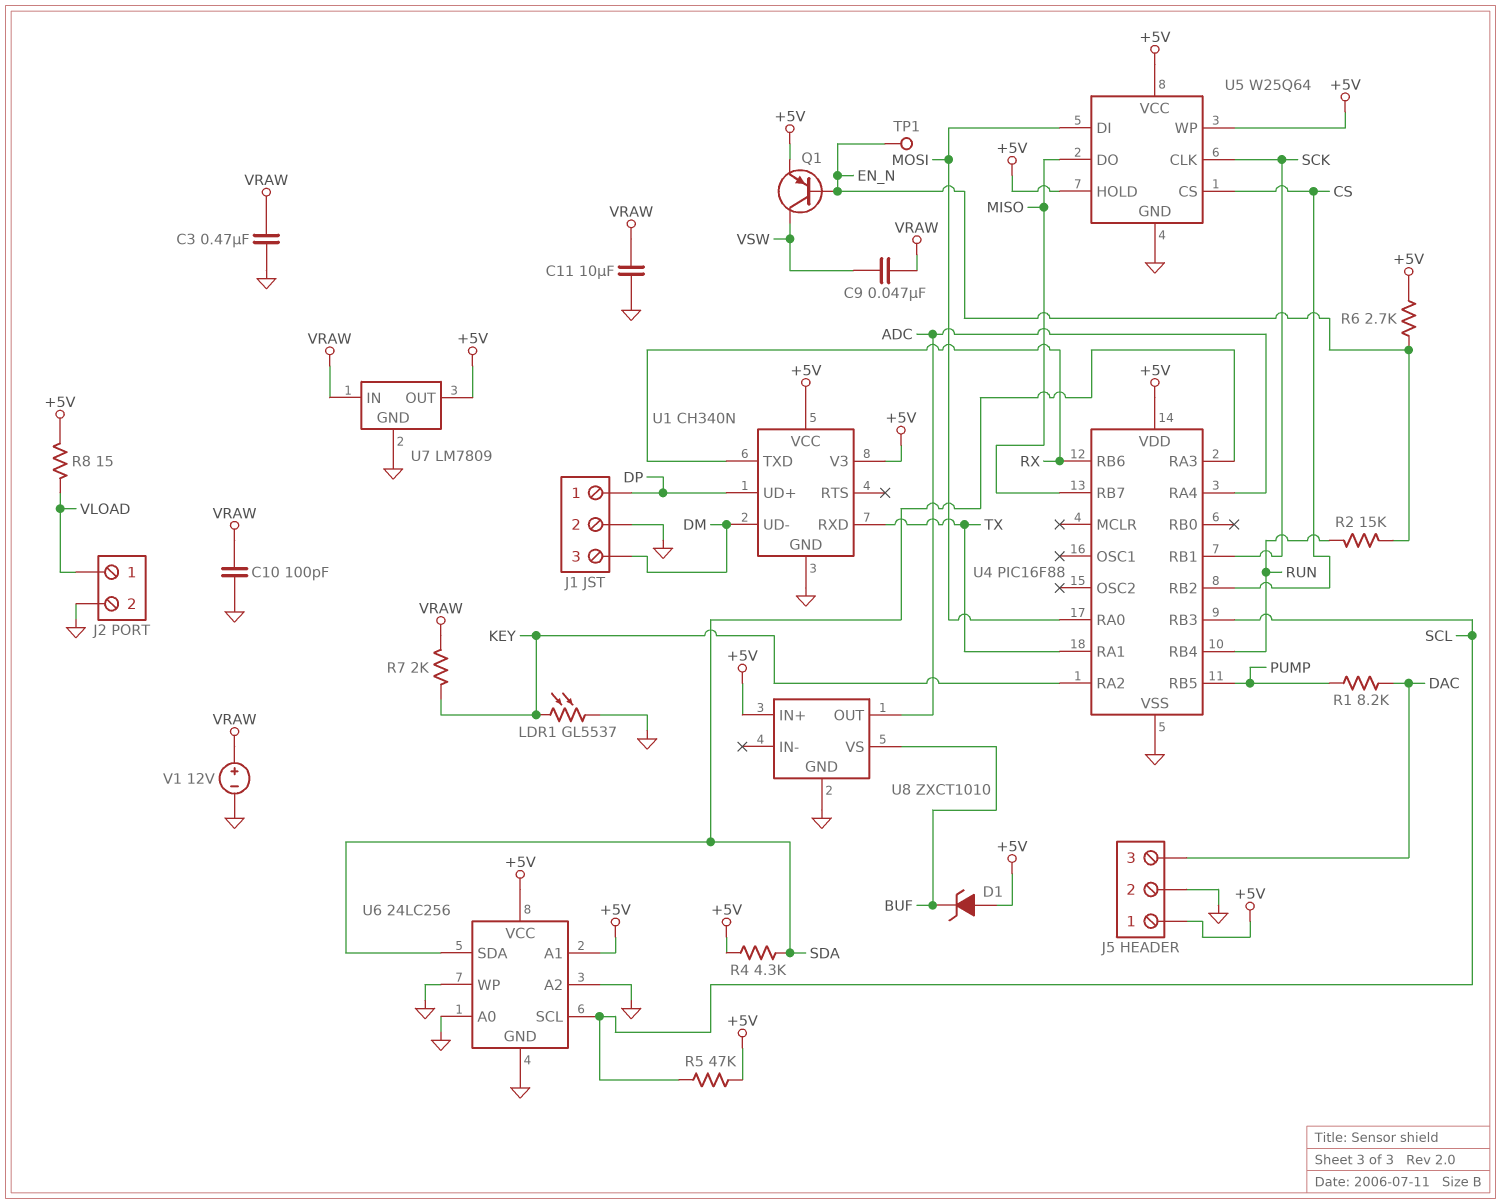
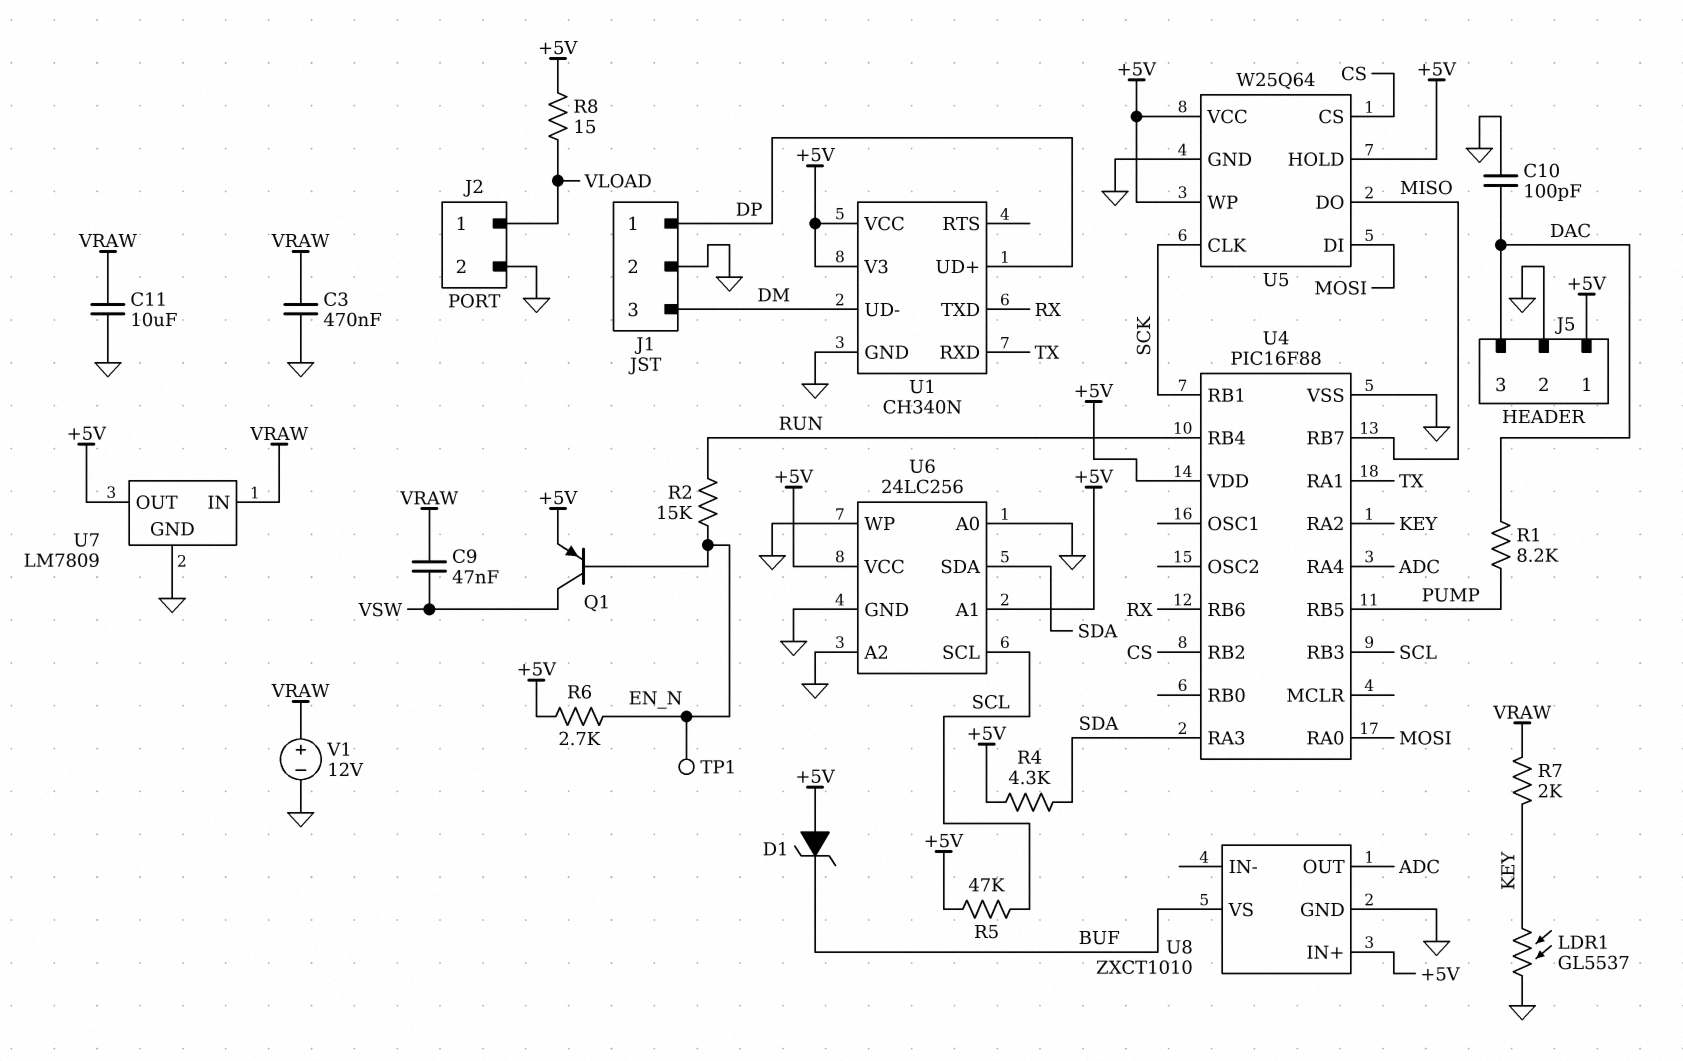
C10: 100pF (GND, VRAW) -> 100pF (DAC, GND)

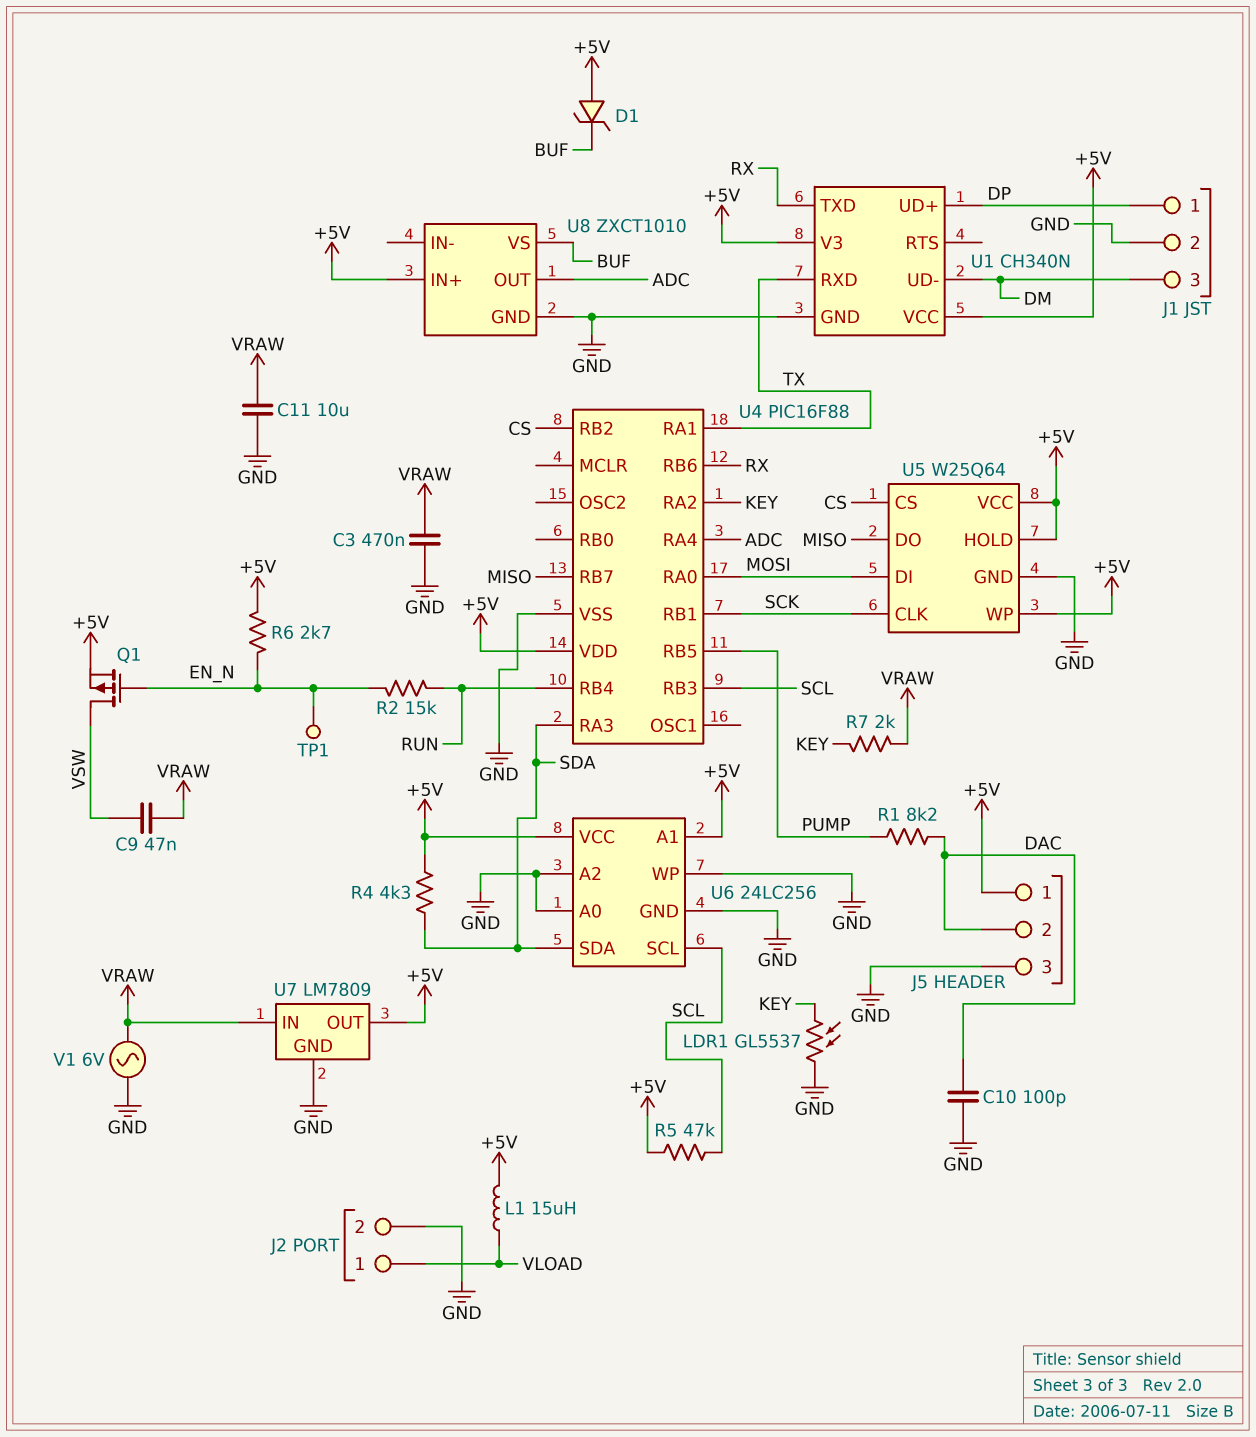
J5 pin 2: GND -> DAC
J5 pin 3: DAC -> GND
L1: none -> 15uH (+5V, VLOAD)
Q1: PNP (B EN_N, C VSW, E +5V) -> PMOS (G EN_N, D VSW, S +5V)
R8: 15 (+5V, VLOAD) -> none
V1: 12V (plus VRAW, minus GND) -> AC 6V (GND, VRAW)

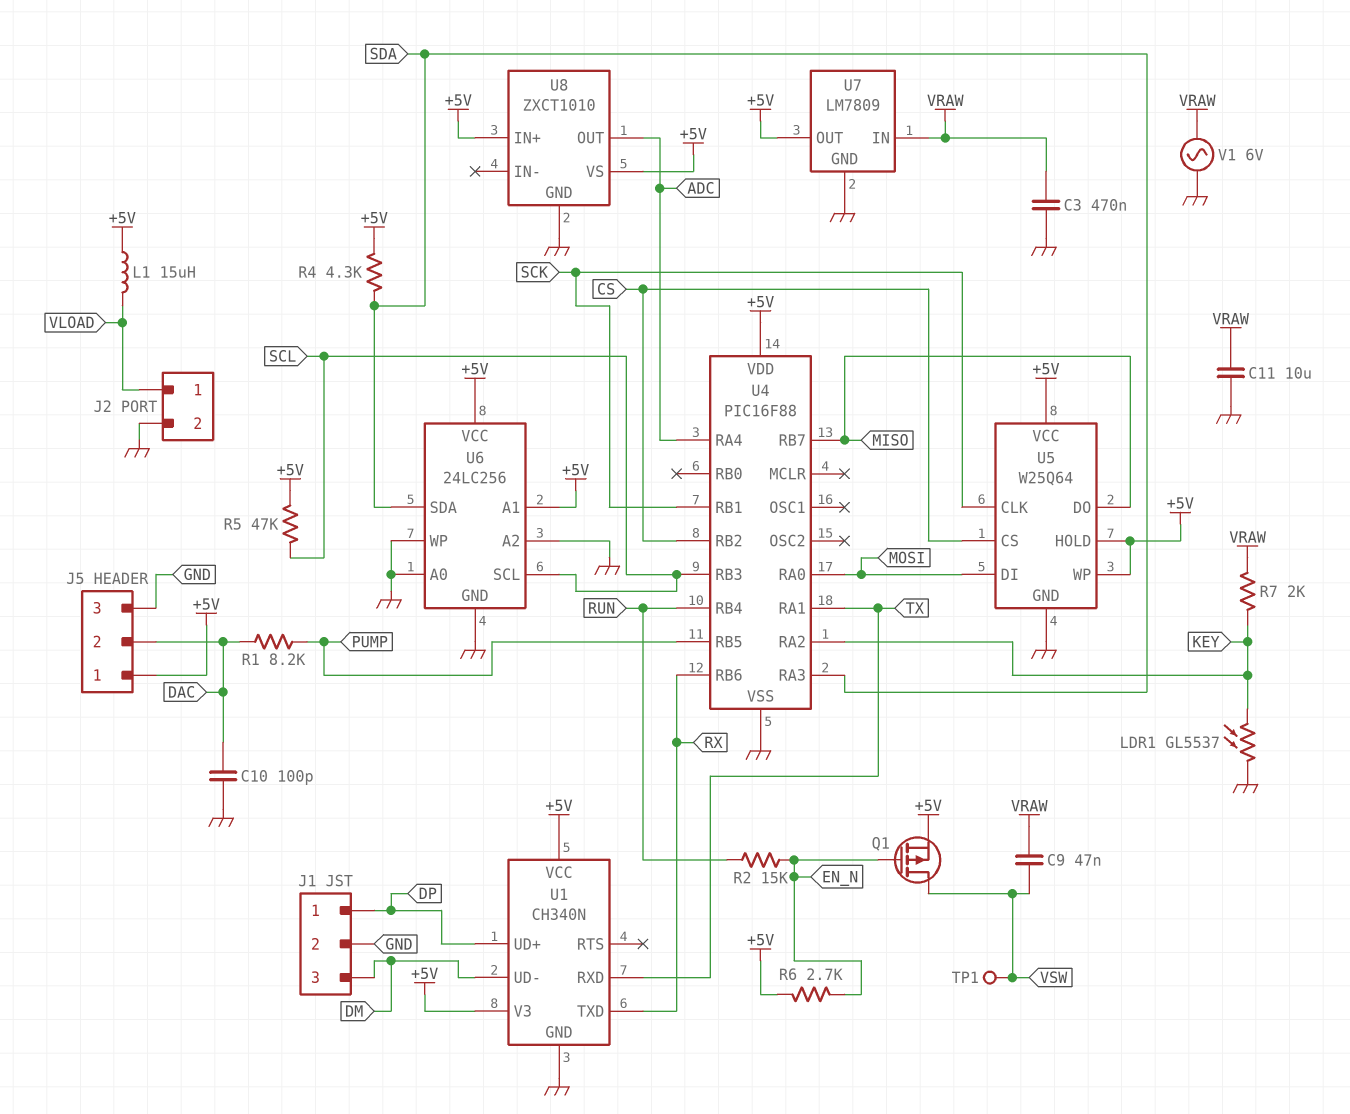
D1: zener (A +5V, K BUF) -> none
TP1: test point (EN_N) -> test point (VSW)
U8 pin VS: BUF -> +5V

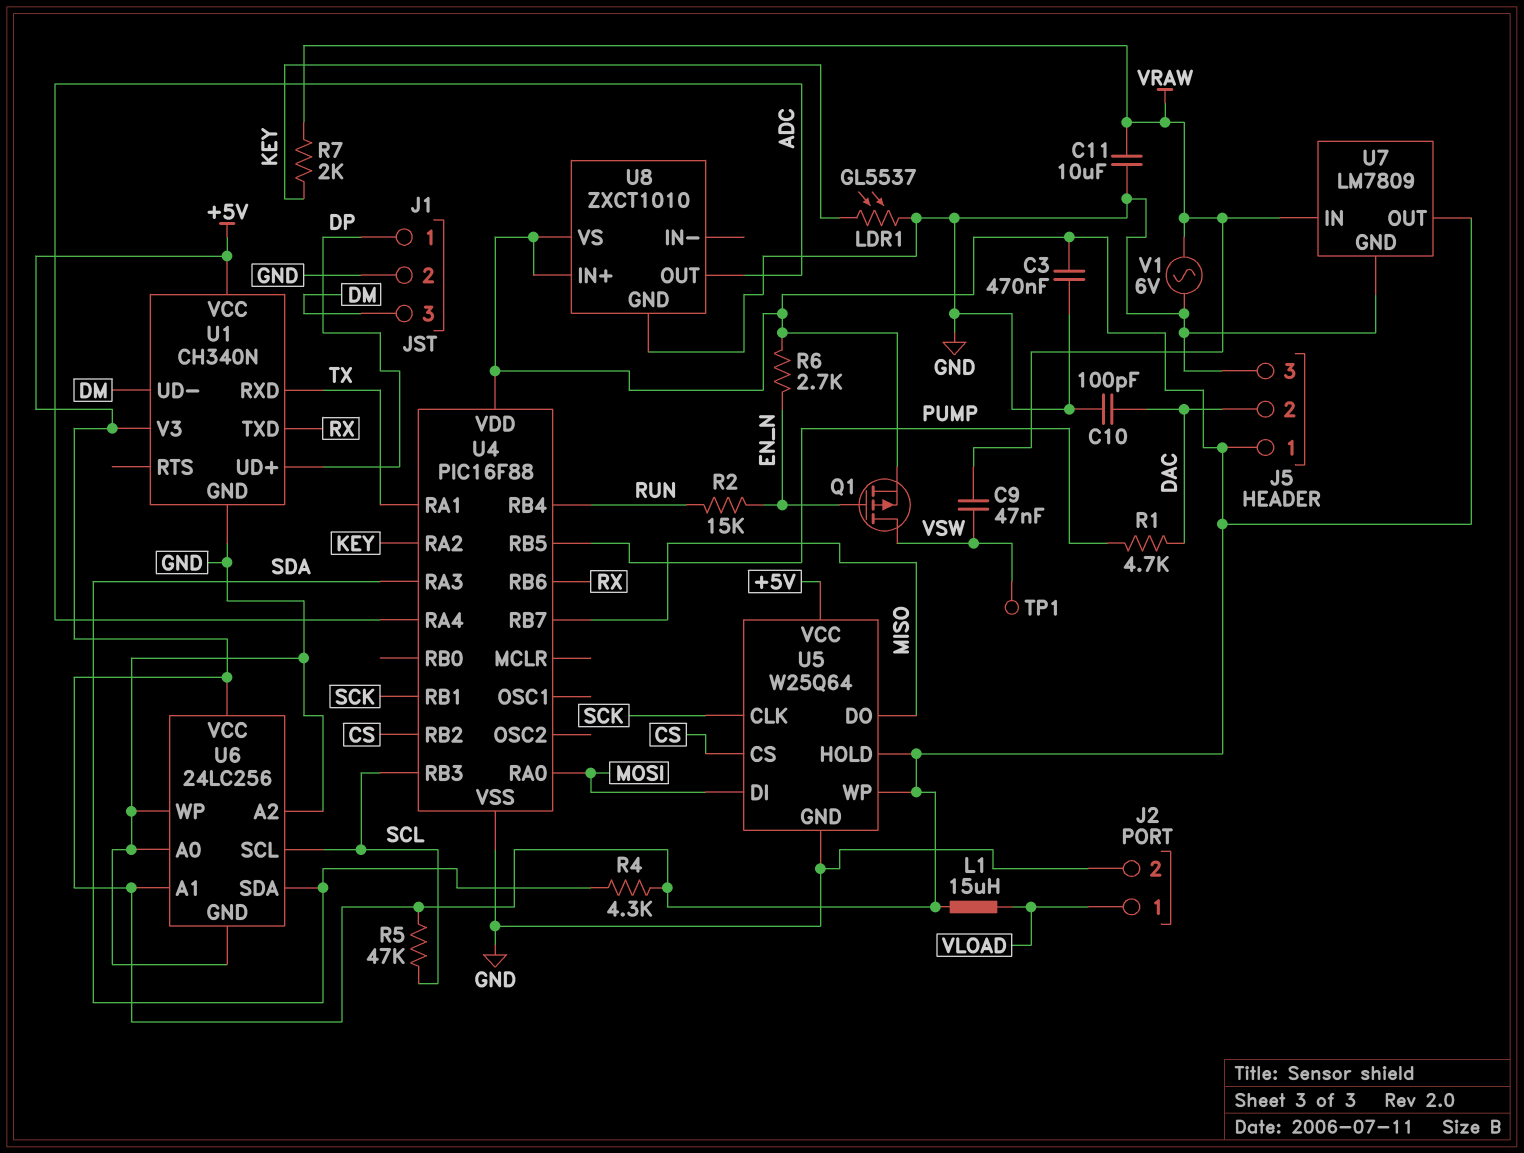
C3: 470nF (GND, VRAW) -> 470nF (+5V, GND)
R1: 8.2k (DAC, PUMP) -> 4.7k (DAC, PUMP)

